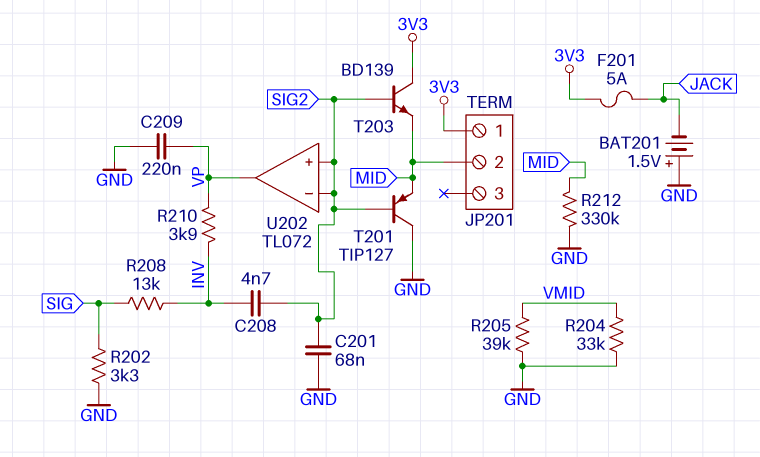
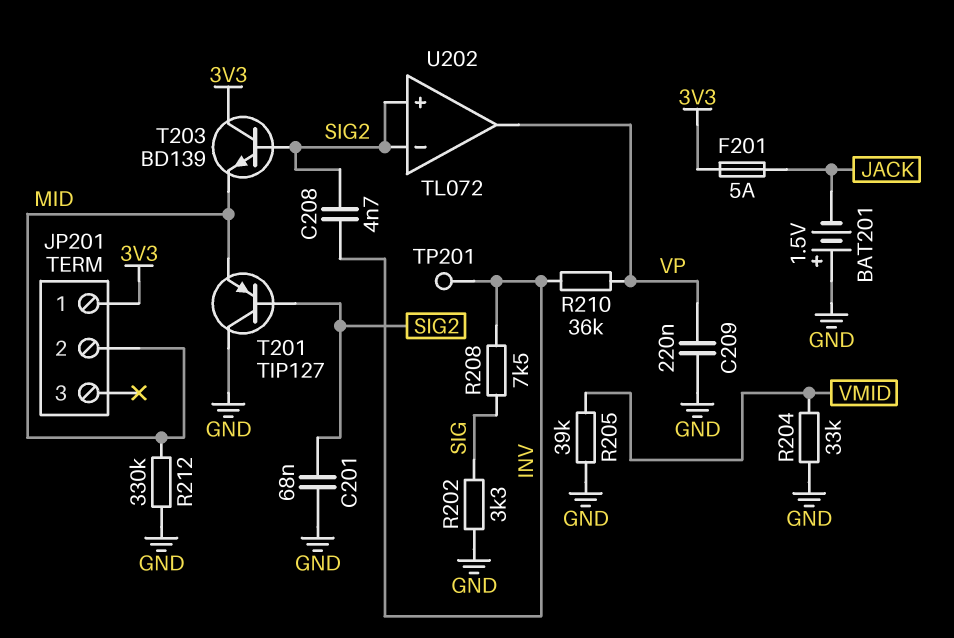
R208: 13k (INV, SIG) -> 7.5k (INV, SIG)
R210: 3.9k (INV, VP) -> 36k (INV, VP)
TP201: none -> test point (INV)

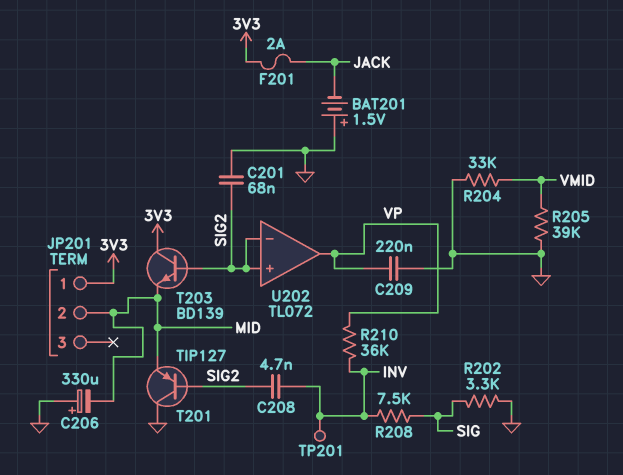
C206: none -> 330uF (plus GND, minus MID)
F201: 5A (3V3, JACK) -> 2A (3V3, JACK)
R212: 330k (GND, MID) -> none

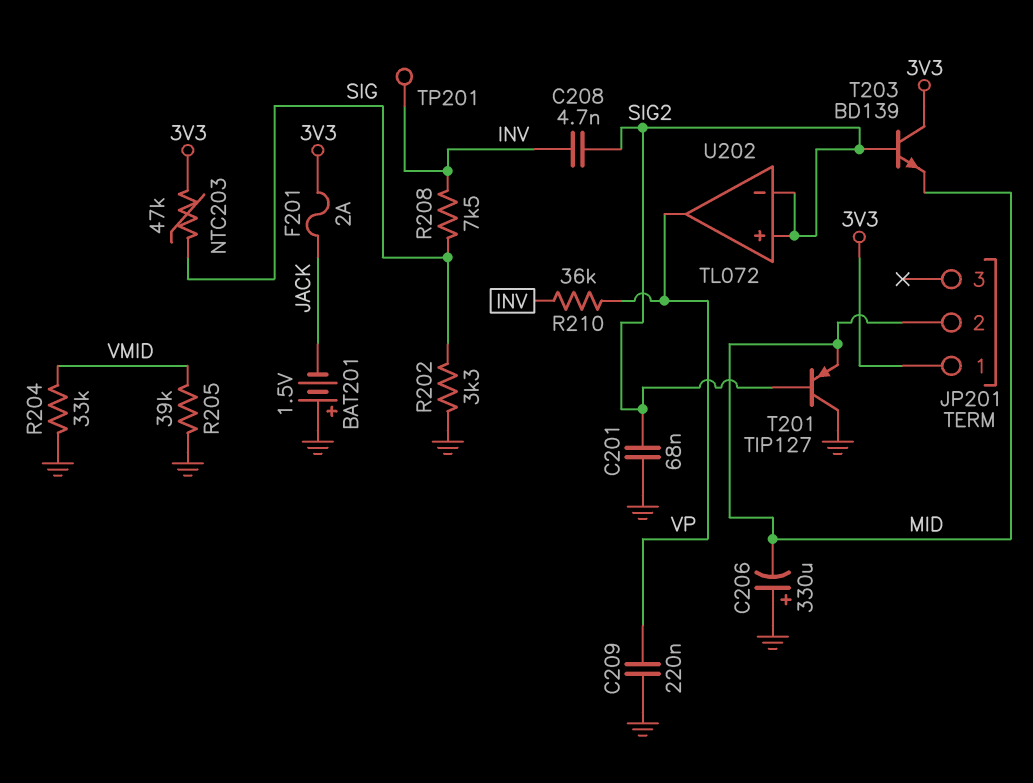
NTC203: none -> 47k (3V3, SIG)

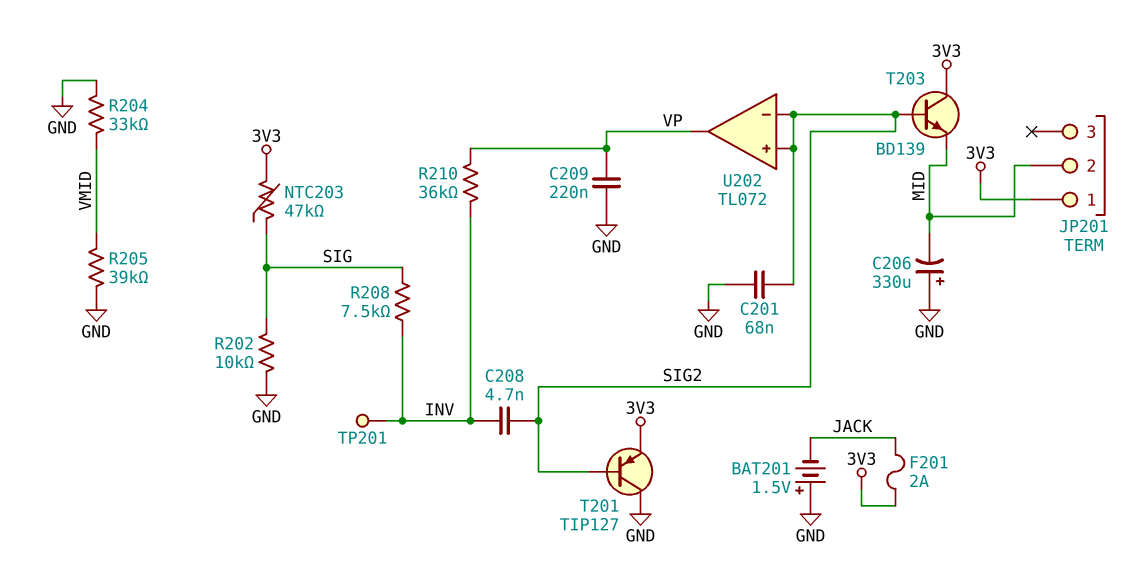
R202: 3.3k (GND, SIG) -> 10k (GND, SIG)
T201: PNP TIP127 (B SIG2, C GND, E MID) -> PNP TIP127 (B SIG2, C GND, E 3V3)

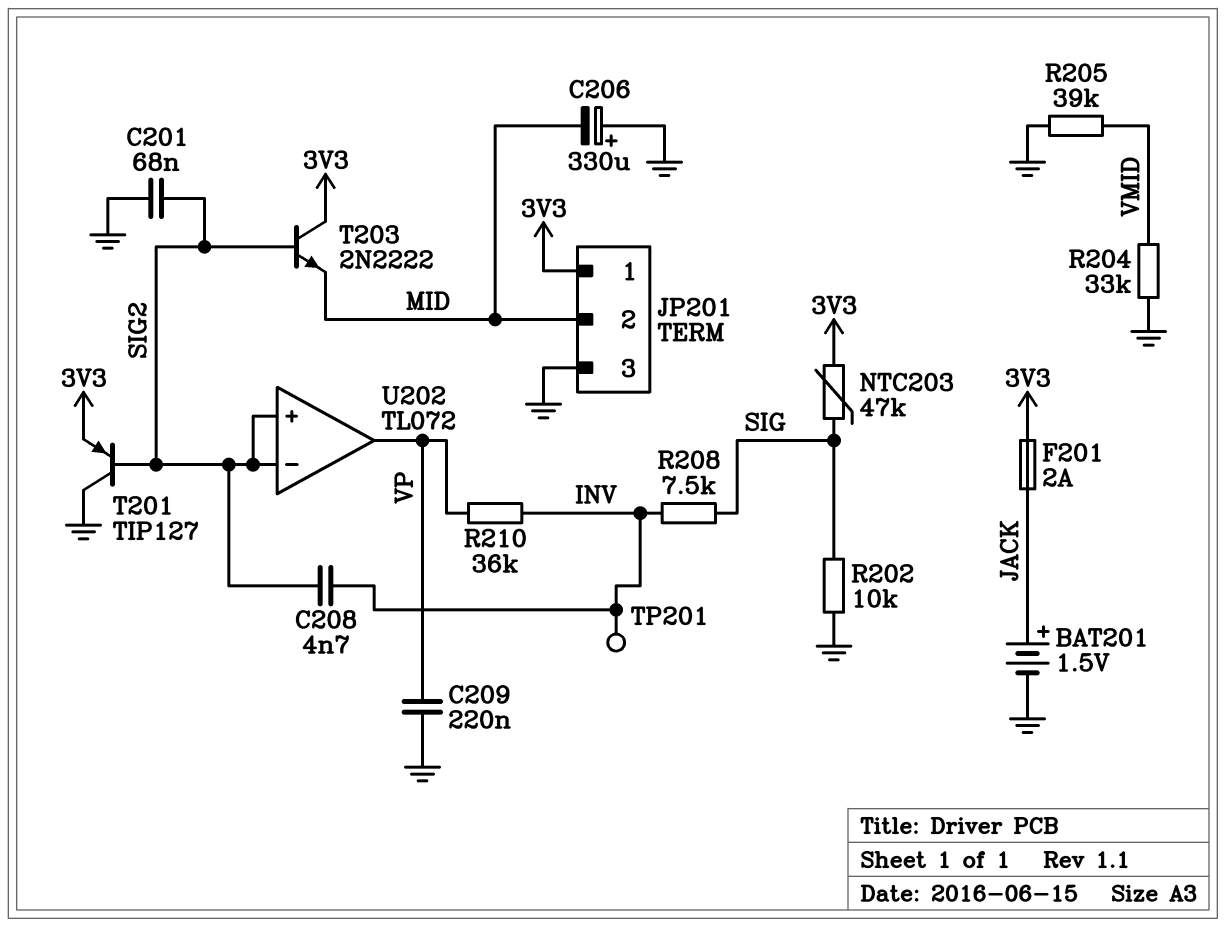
BAT201: 1.5V (plus GND, minus JACK) -> 1.5V (plus JACK, minus GND)
JP201 pin 3: none -> GND
T203: NPN BD139 (B SIG2, C 3V3, E MID) -> NPN 2N2222 (B SIG2, C 3V3, E MID)

